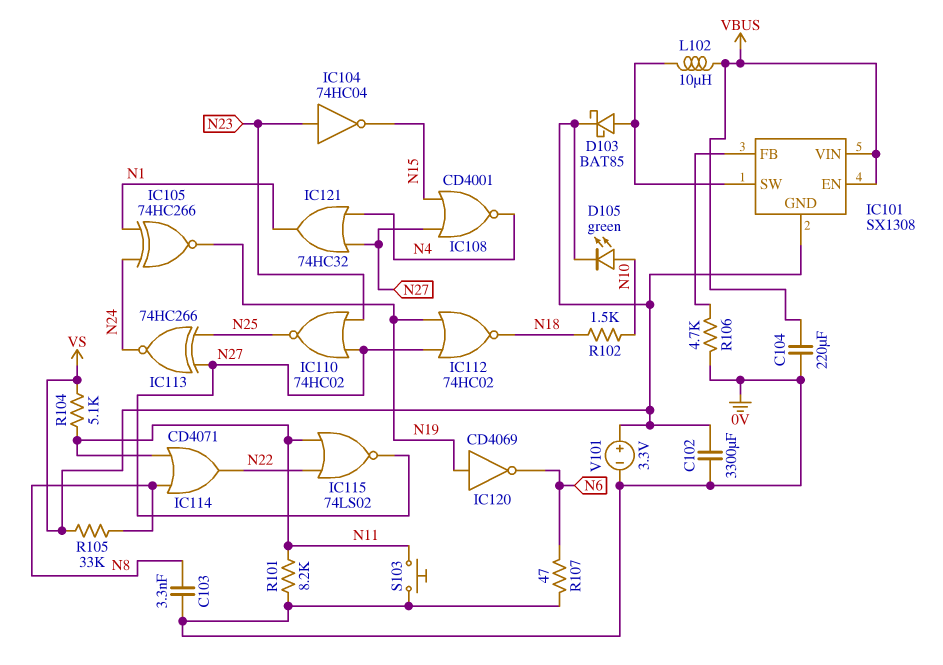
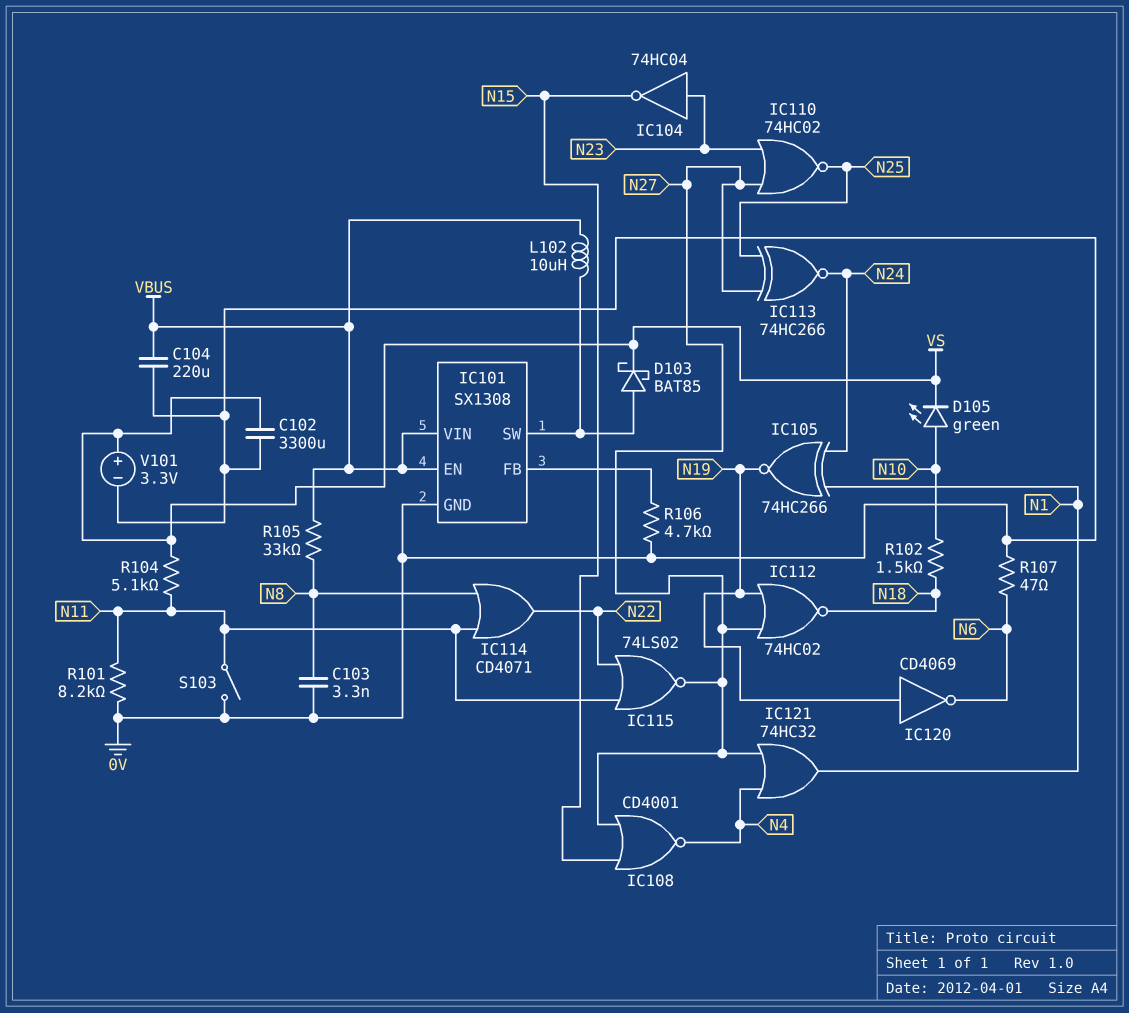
IC101 pin GND: VS -> 0V
R105: 33k (N8, VS) -> 33k (N8, VBUS)
S103: button (0V, N11) -> switch (0V, N11)

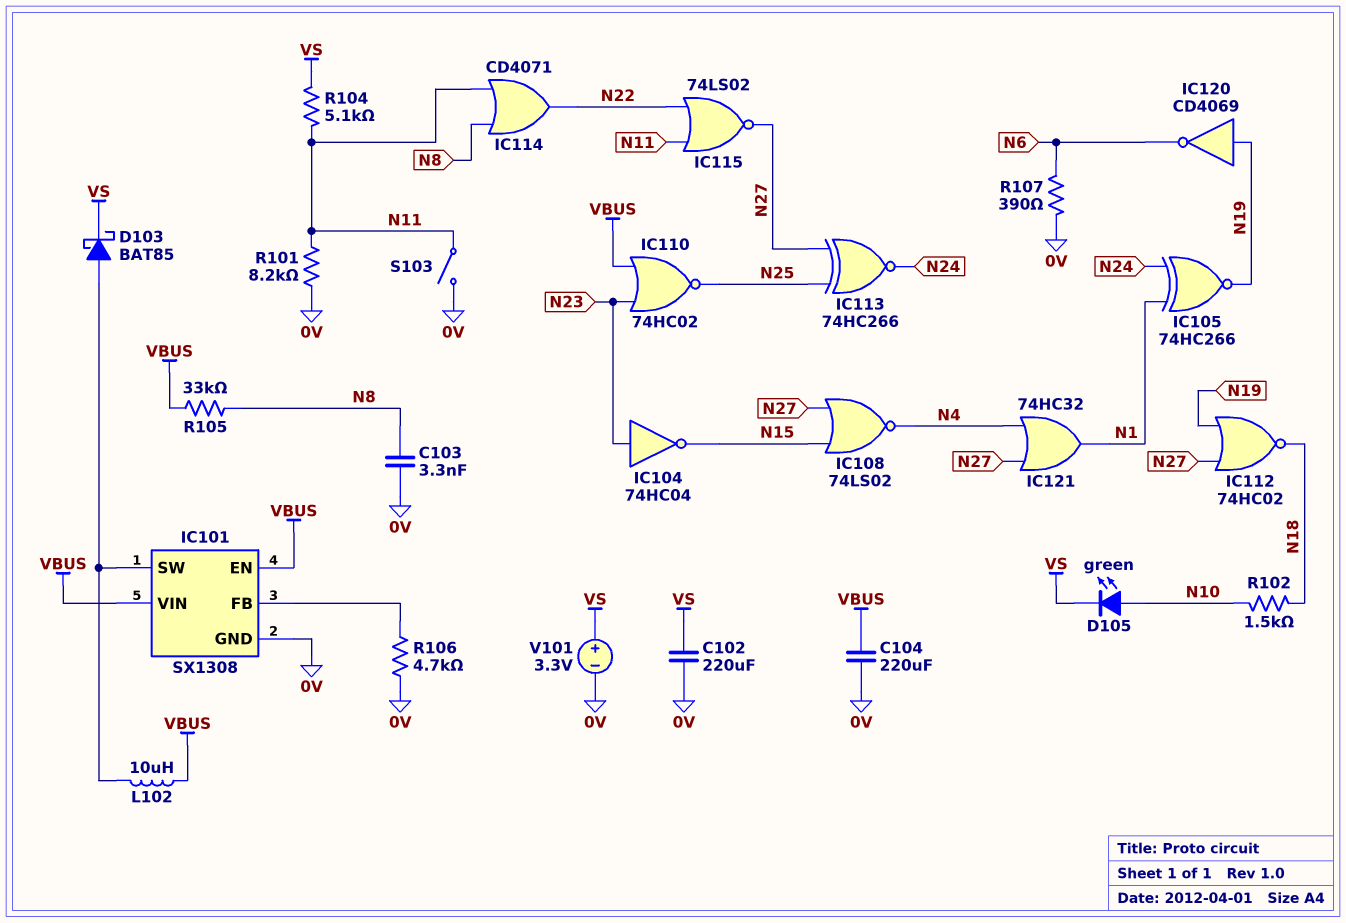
C102: 3300uF (0V, VS) -> 220uF (0V, VS)
IC108: NOR CD4001 (in N15, in N27, out N4) -> NOR 74LS02 (in N15, in N27, out N4)
IC110: NOR 74HC02 (in N23, in N27, out N25) -> NOR 74HC02 (in N23, in VBUS, out N25)
R107: 47 (0V, N6) -> 390 (0V, N6)

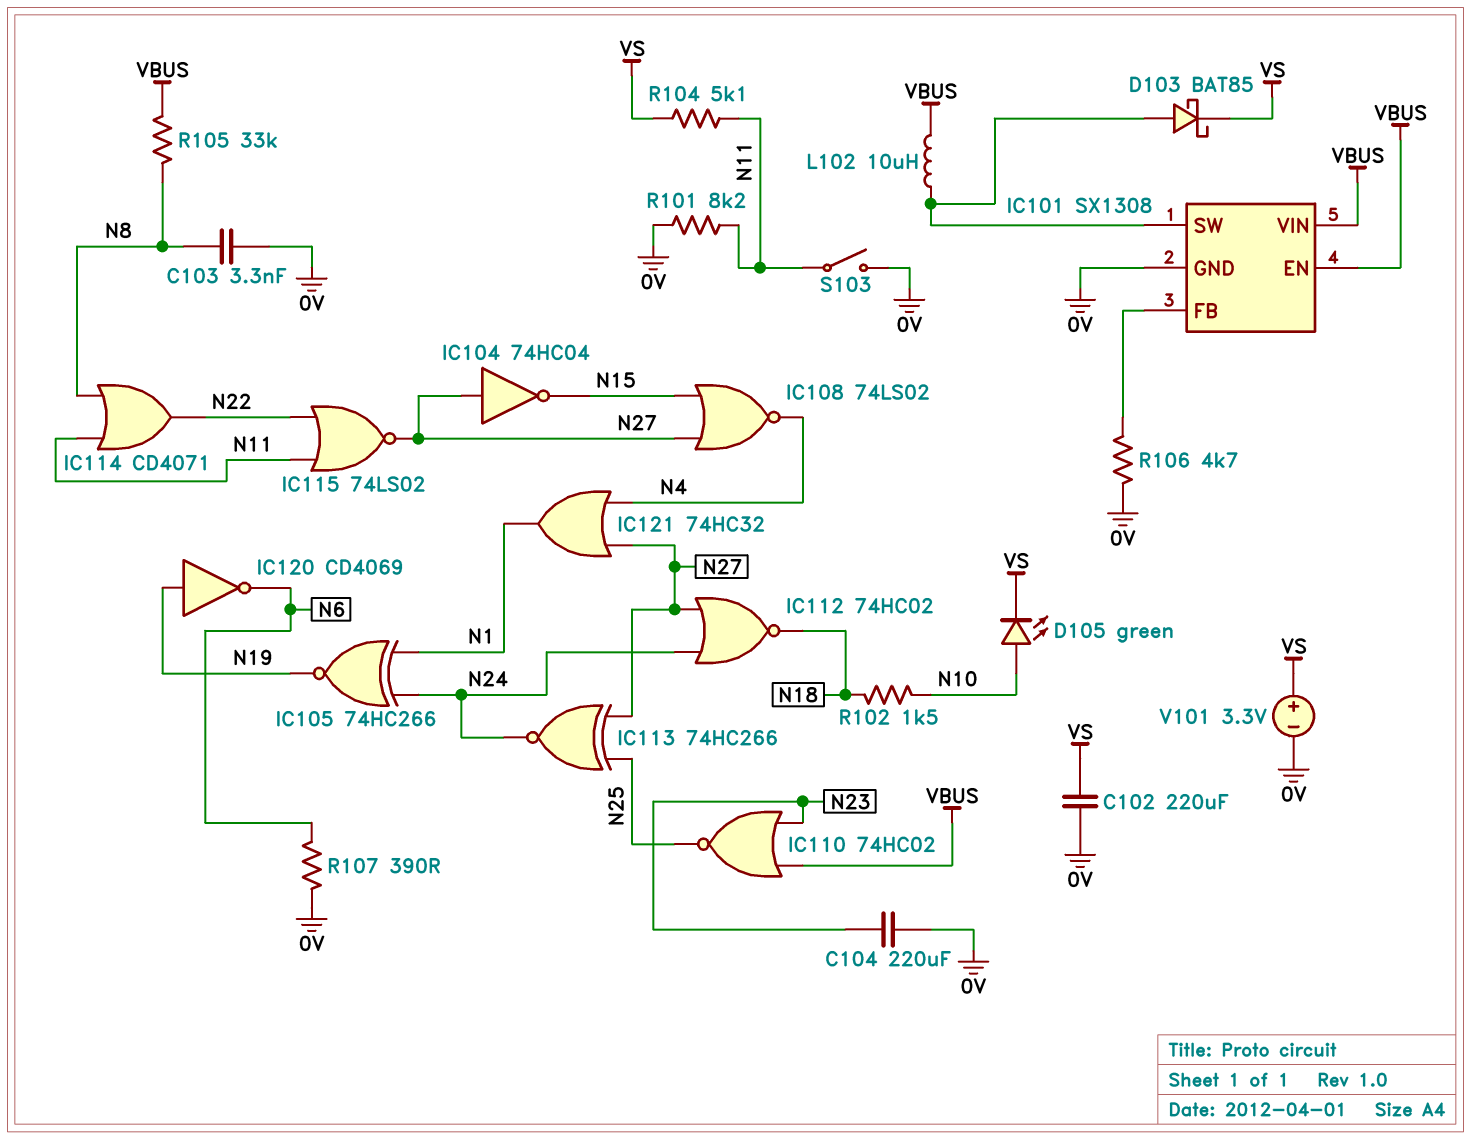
C104: 220uF (0V, VBUS) -> 220uF (0V, N23)
IC104: NOT 74HC04 (in N23, out N15) -> NOT 74HC04 (in N27, out N15)
IC112: NOR 74HC02 (in N19, in N27, out N18) -> NOR 74HC02 (in N24, in N27, out N18)

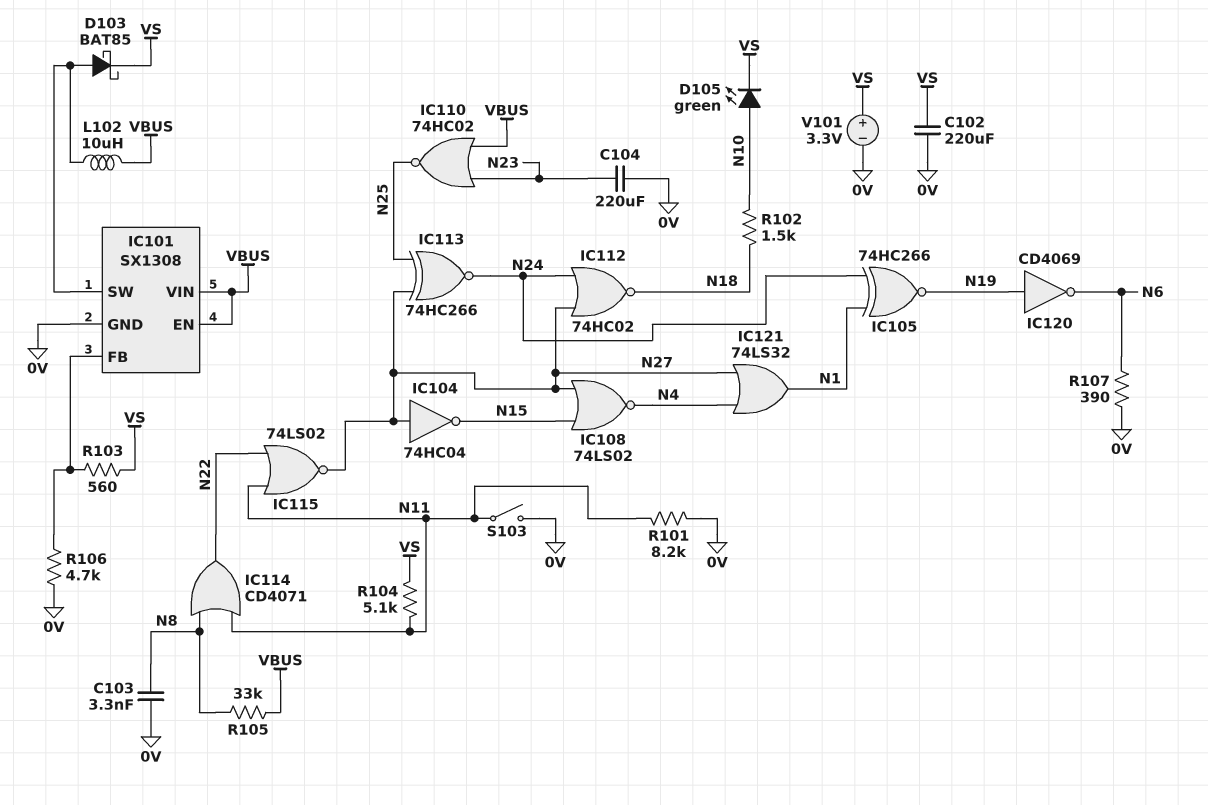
IC121: OR 74HC32 (in N4, in N27, out N1) -> OR 74LS32 (in N4, in N27, out N1)
R103: none -> 560 (IC101/FB, VS)

